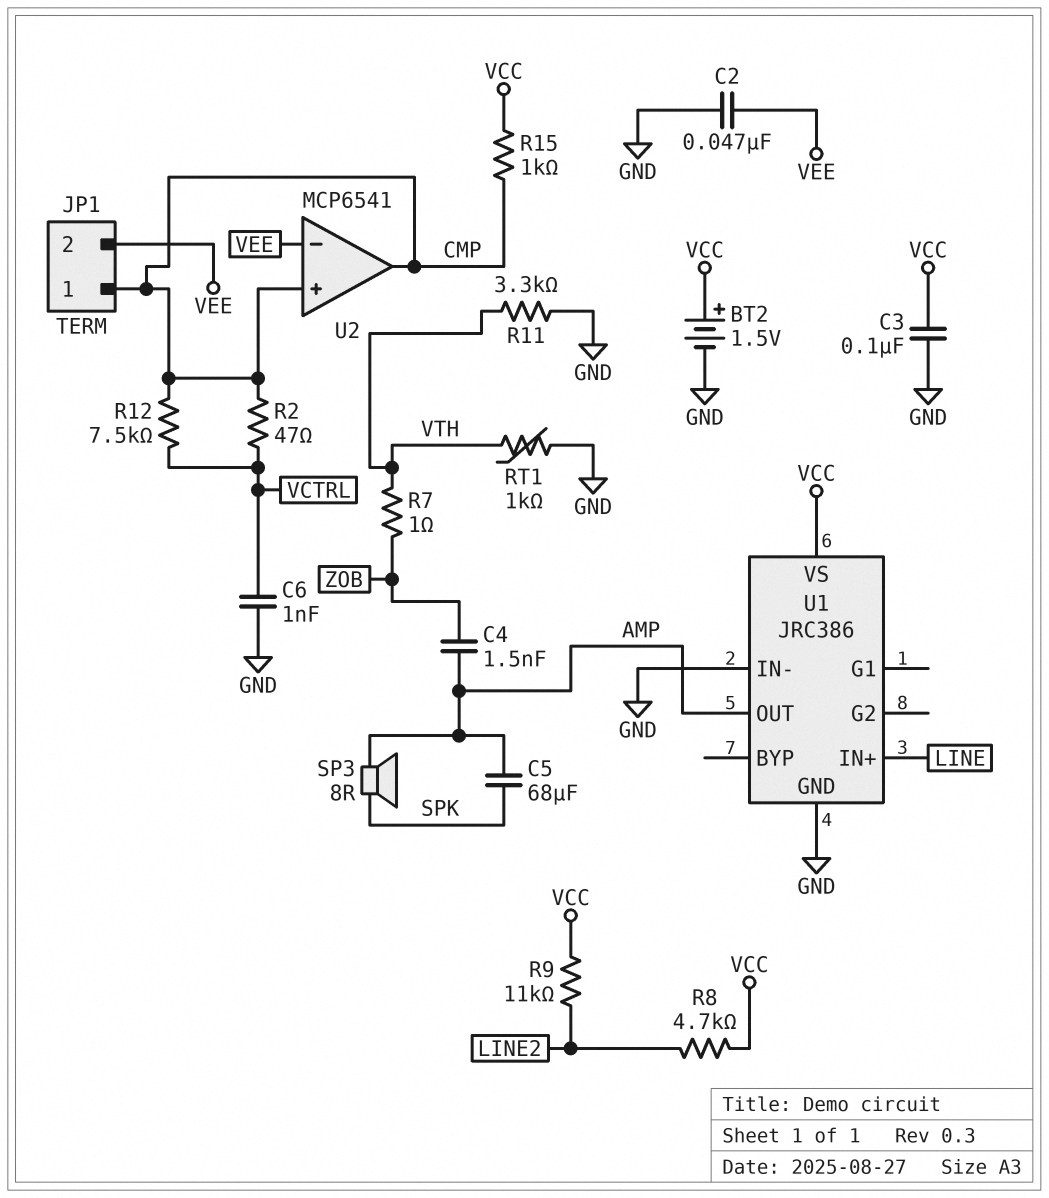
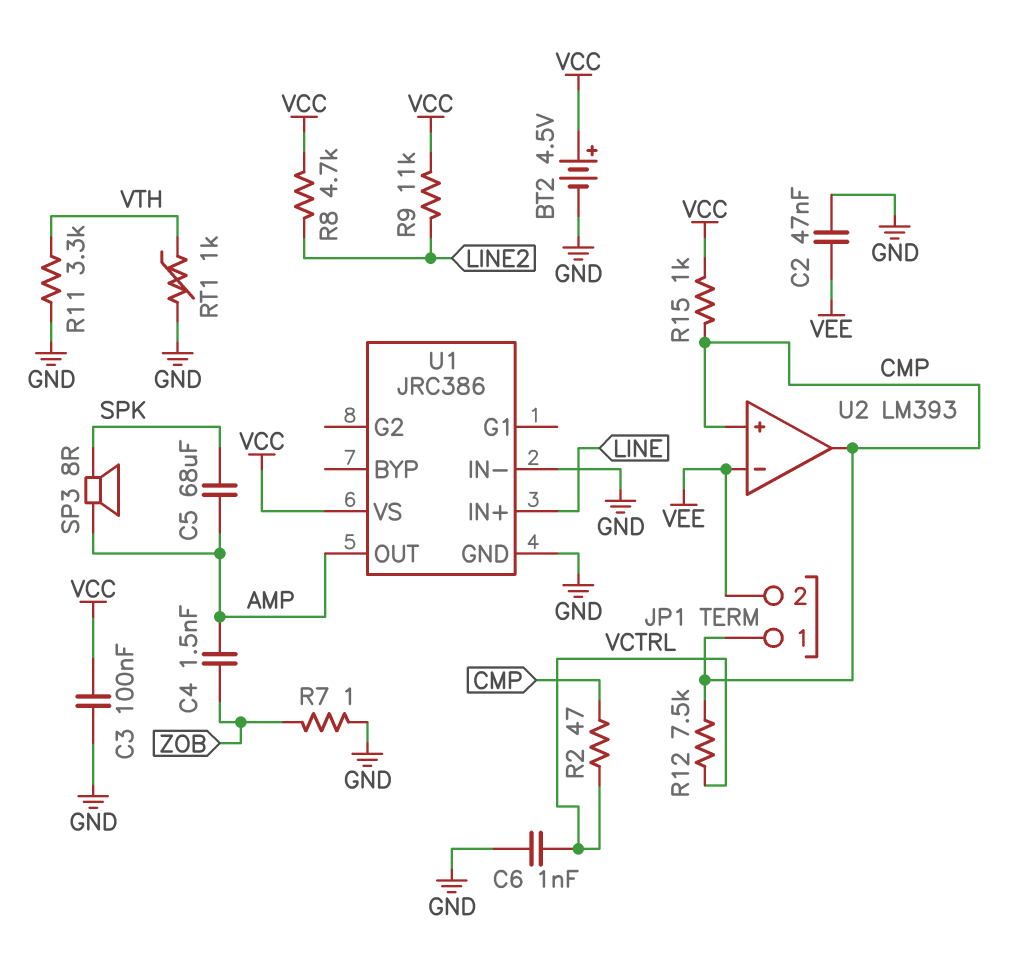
BT2: 1.5V (plus VCC, minus GND) -> 4.5V (plus VCC, minus GND)
R7: 1 (VTH, ZOB) -> 1 (GND, ZOB)
U2: MCP6541 -> LM393

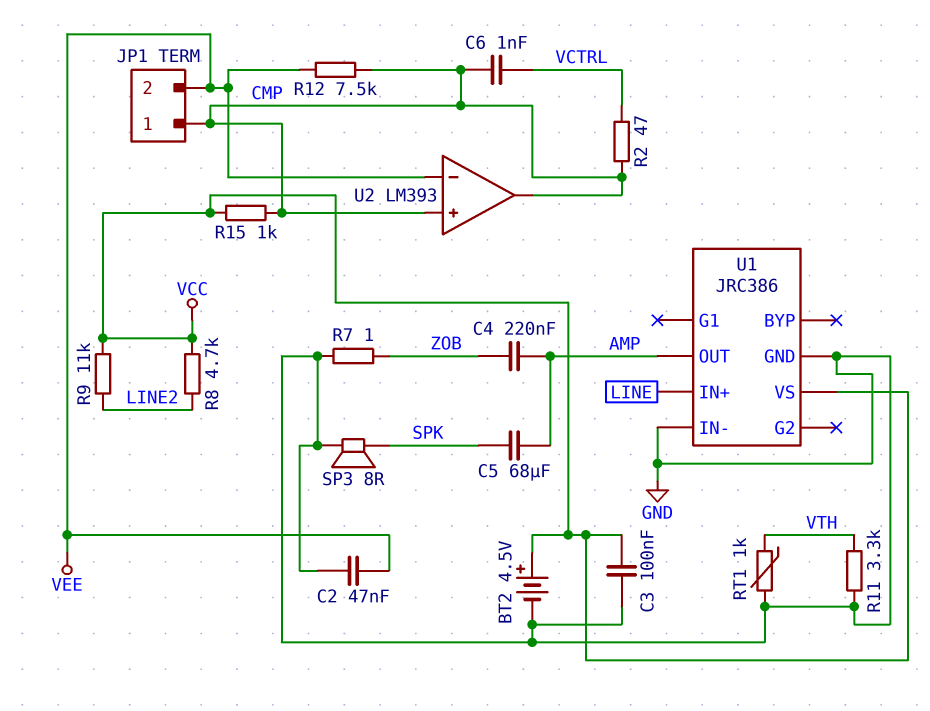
C4: 1.5nF (AMP, ZOB) -> 220nF (AMP, ZOB)
C6: 1nF (GND, VCTRL) -> 1nF (CMP, VCTRL)
R12: 7.5k (CMP, VCTRL) -> 7.5k (CMP, VEE)
SP3: speaker 8R (AMP, SPK) -> speaker 8R (GND, SPK)

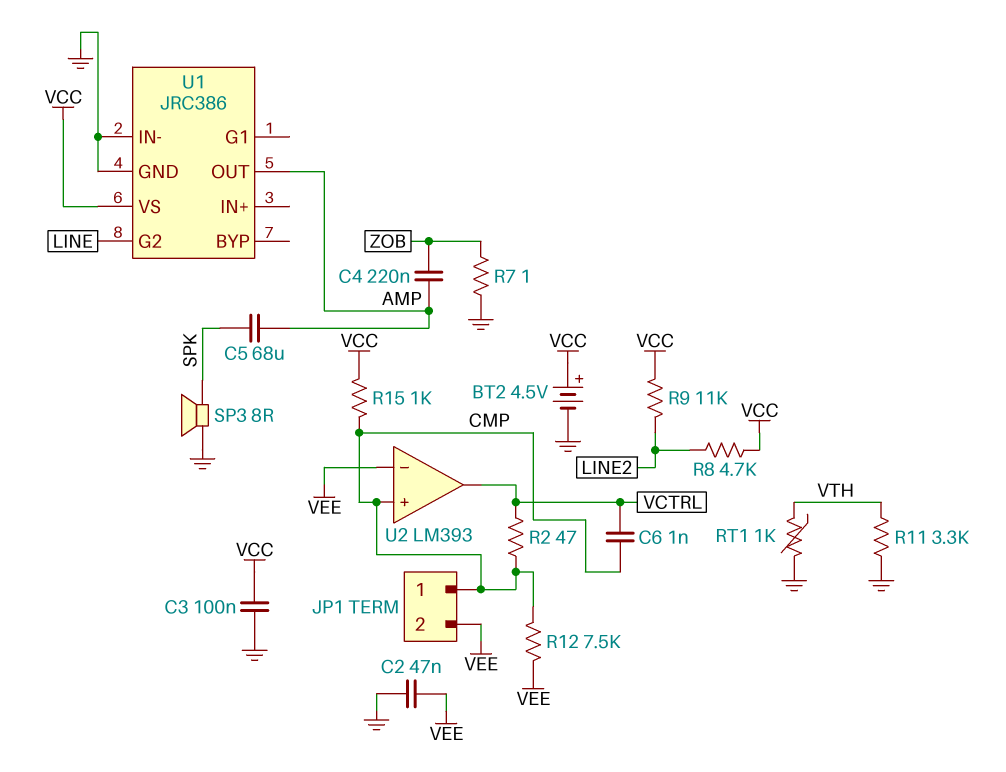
U1 pin G2: none -> LINE
U1 pin IN+: LINE -> none
U2 pin out: CMP -> VCTRL

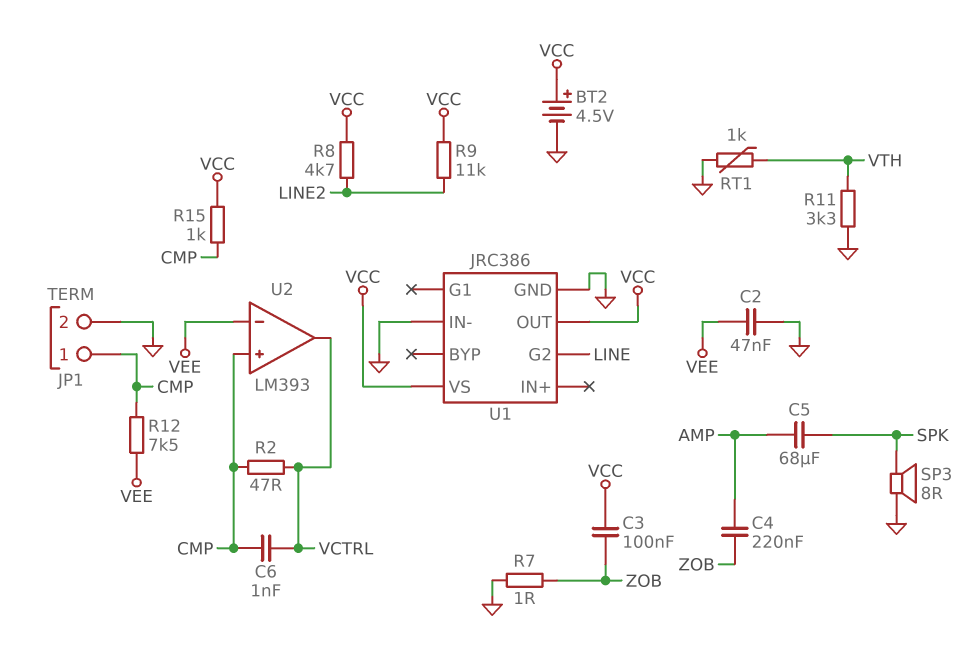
C3: 100nF (GND, VCC) -> 100nF (VCC, ZOB)
JP1 pin 2: VEE -> GND
U1 pin OUT: AMP -> VCC

